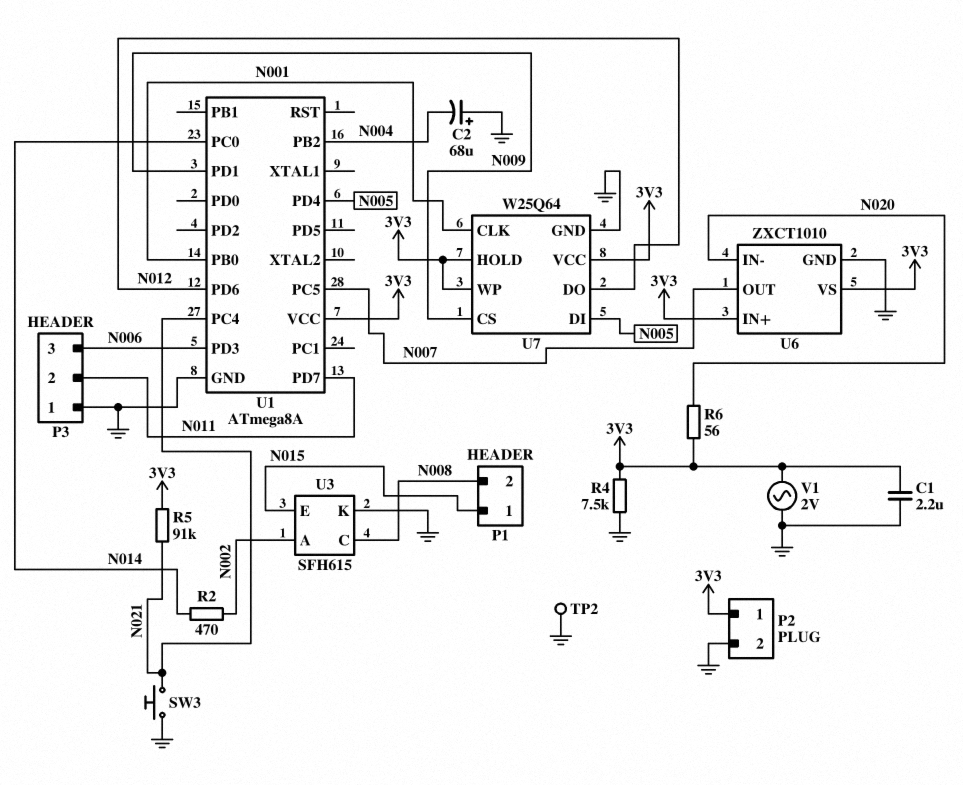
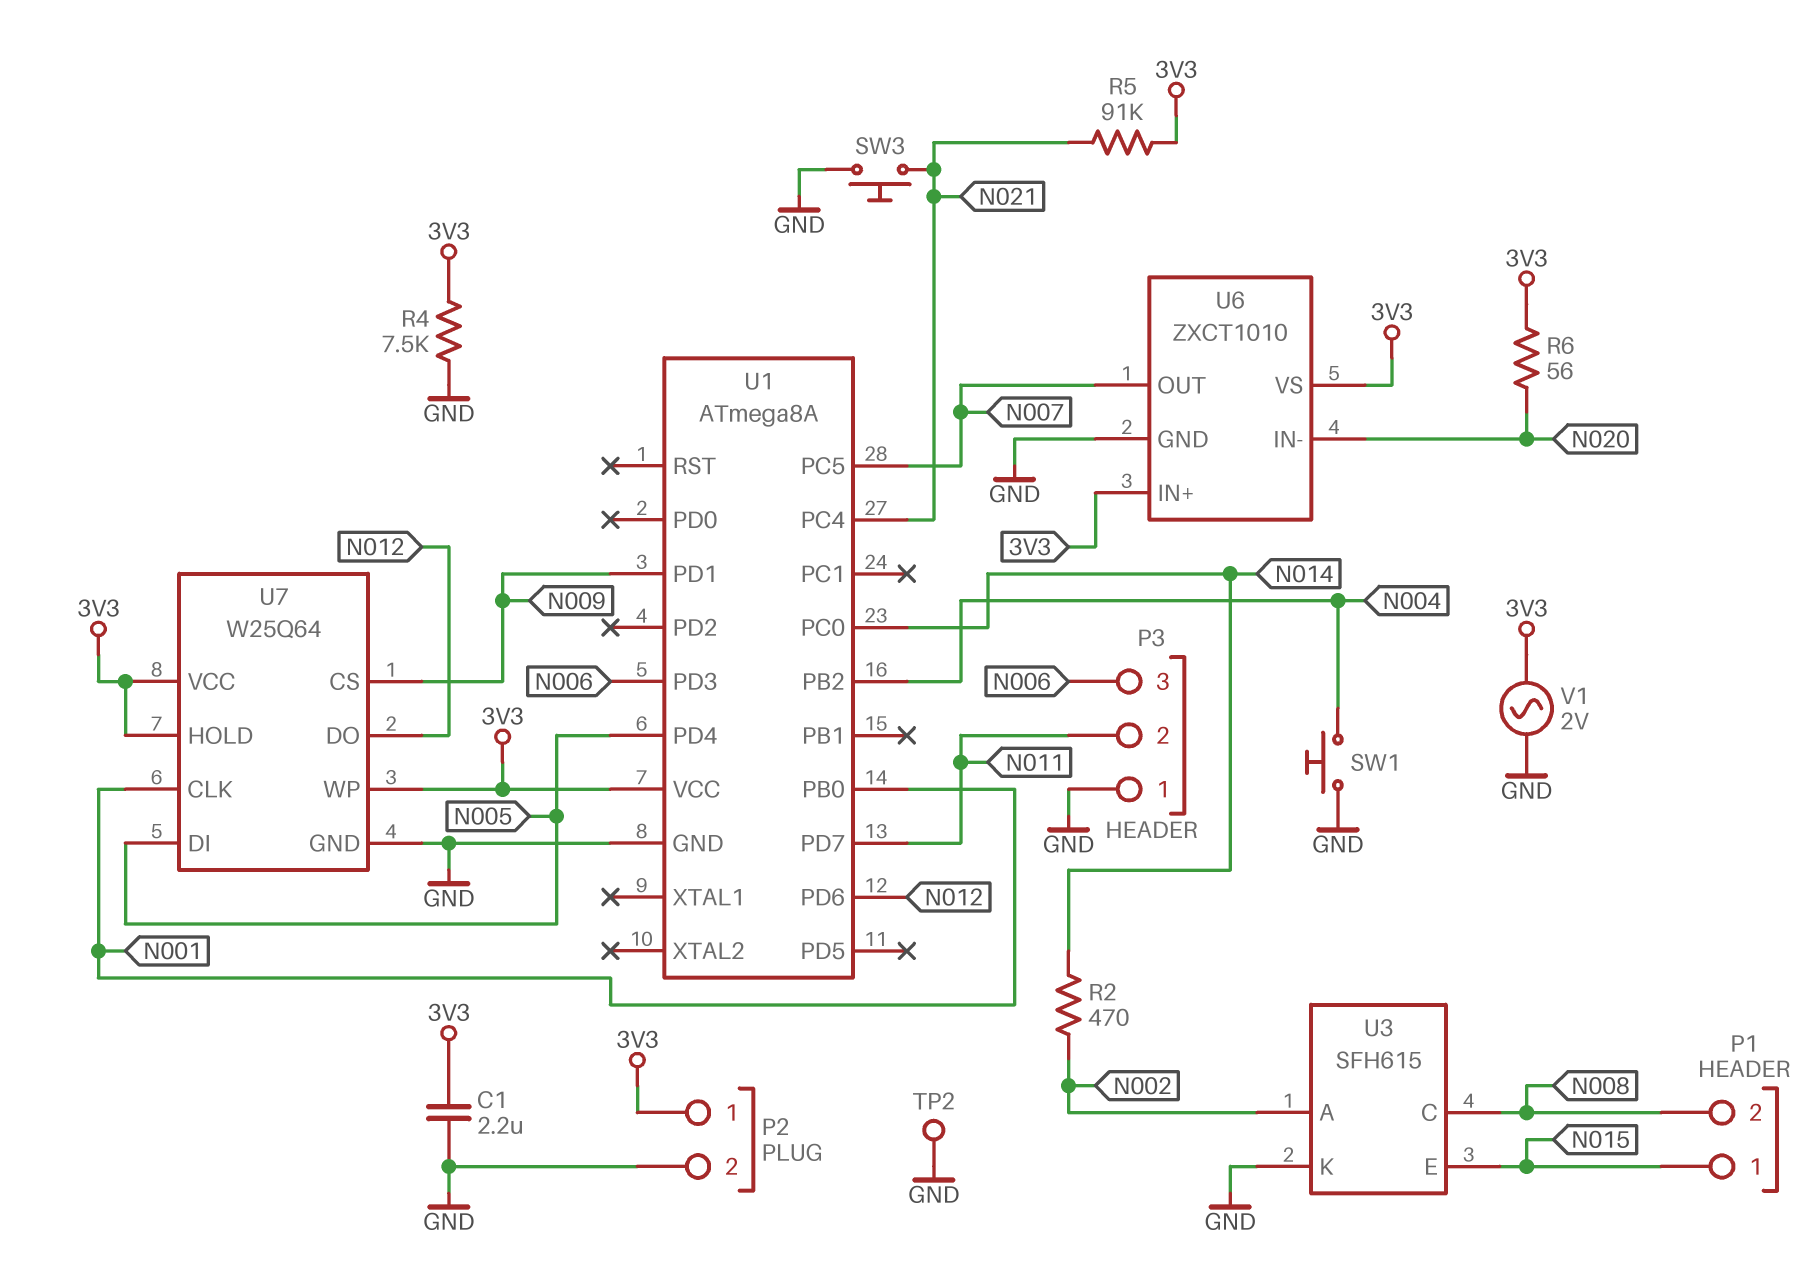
C2: 68uF (plus GND, minus N004) -> none
SW1: none -> button (GND, N004)

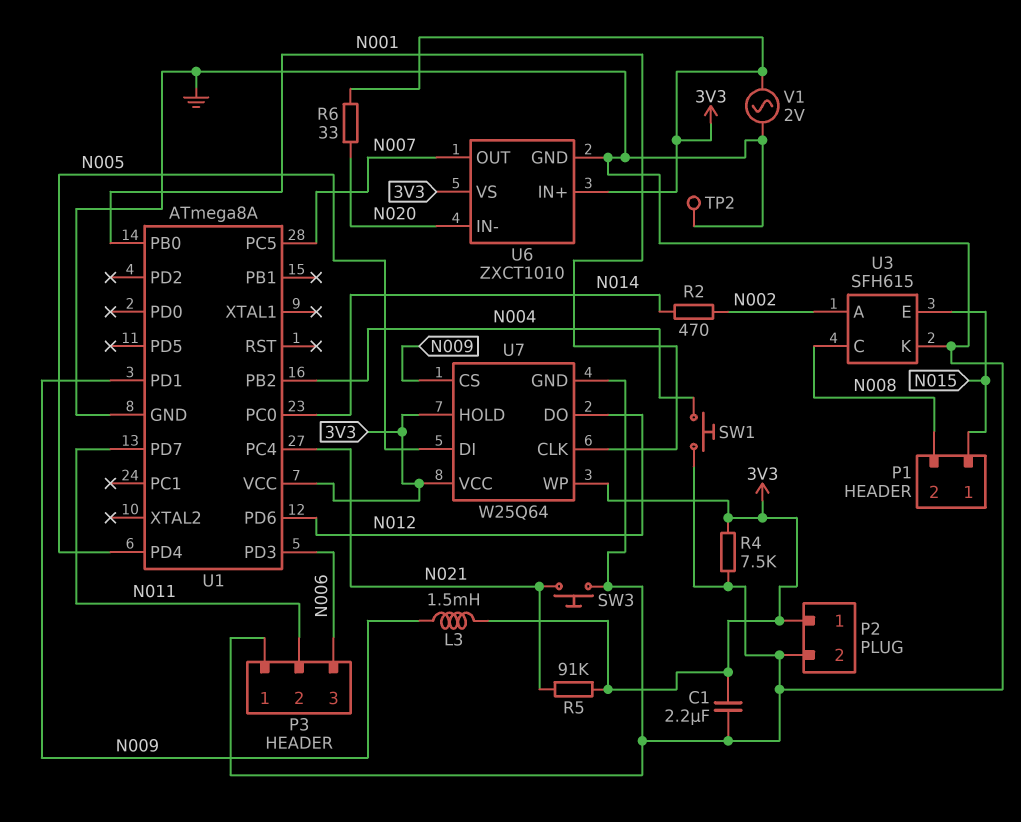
L3: none -> 1.5mH (3V3, N009)
R6: 56 (3V3, N020) -> 33 (3V3, N020)

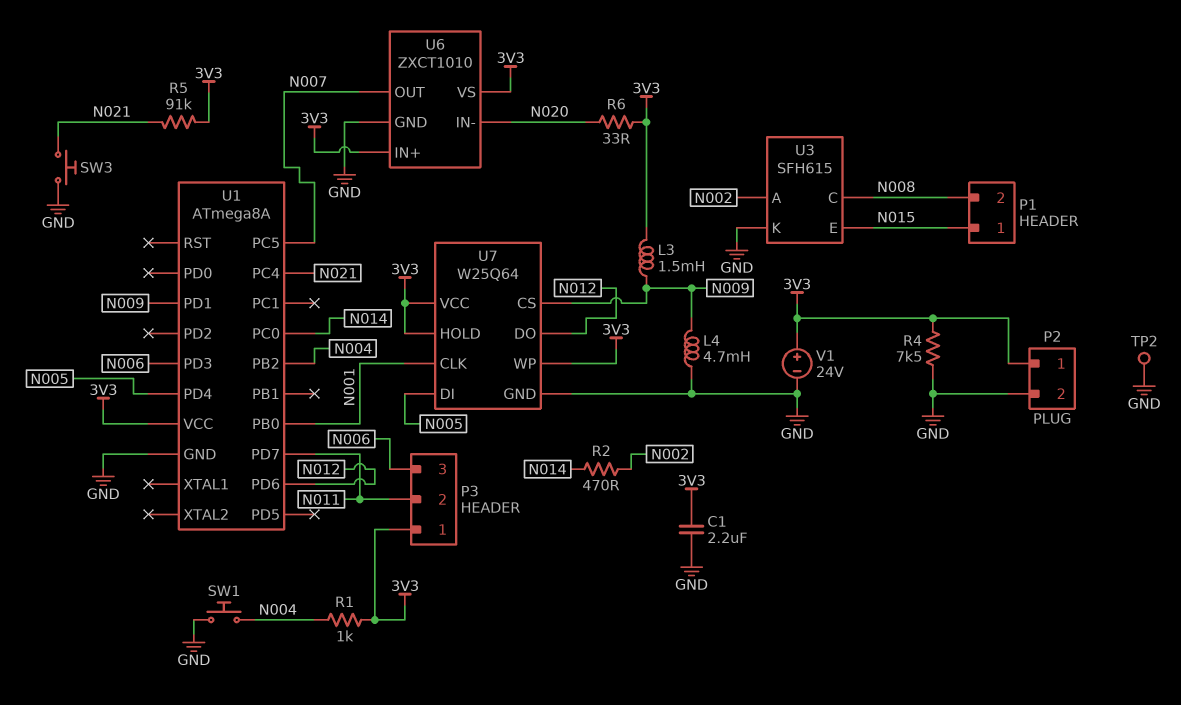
L4: none -> 4.7mH (GND, N009)
P3 pin 1: GND -> 3V3
R1: none -> 1k (3V3, N004)
V1: AC 2V (3V3, GND) -> 24V (plus 3V3, minus GND)

